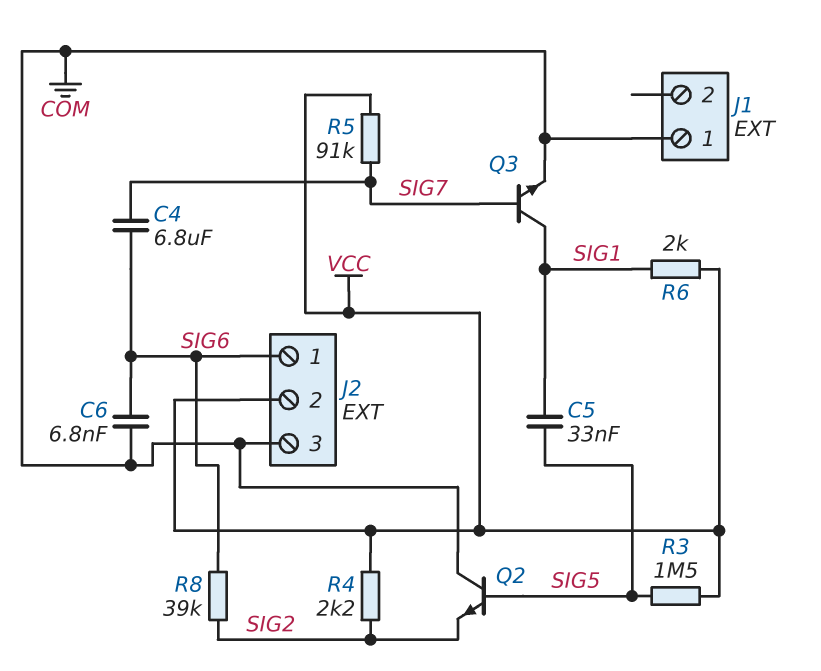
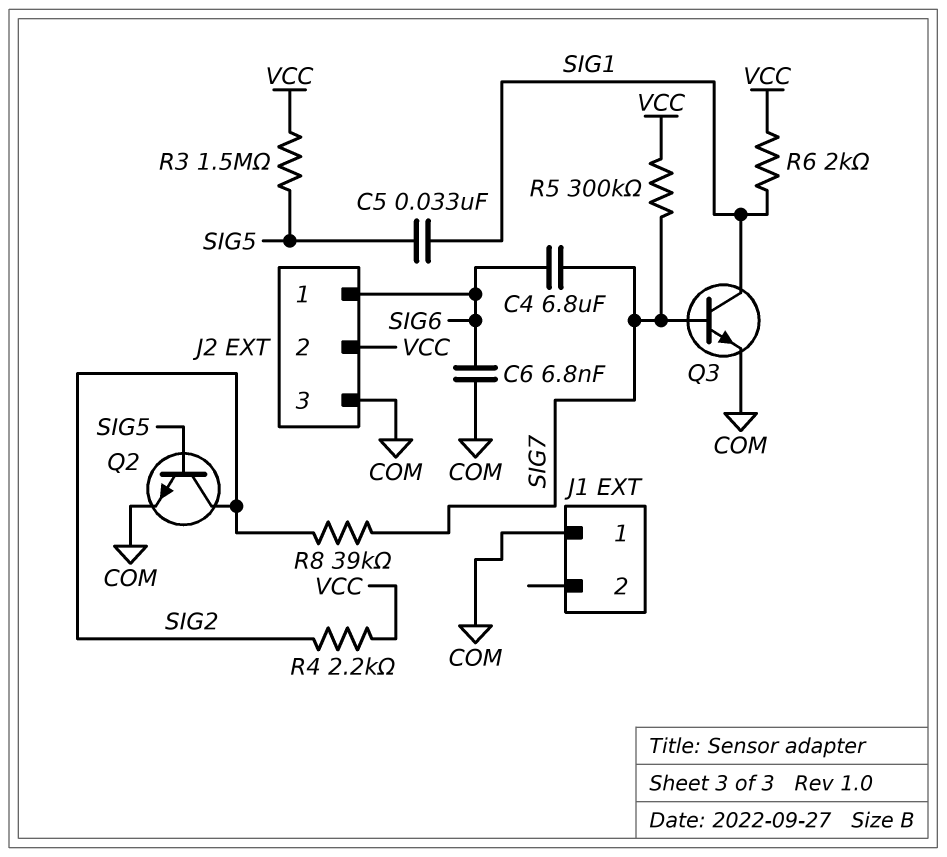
Q2: NPN (B SIG5, C COM, E SIG2) -> NPN (B SIG5, C SIG2, E COM)
R5: 91k (SIG7, VCC) -> 300k (SIG7, VCC)
R8: 39k (SIG2, SIG6) -> 39k (SIG2, SIG7)

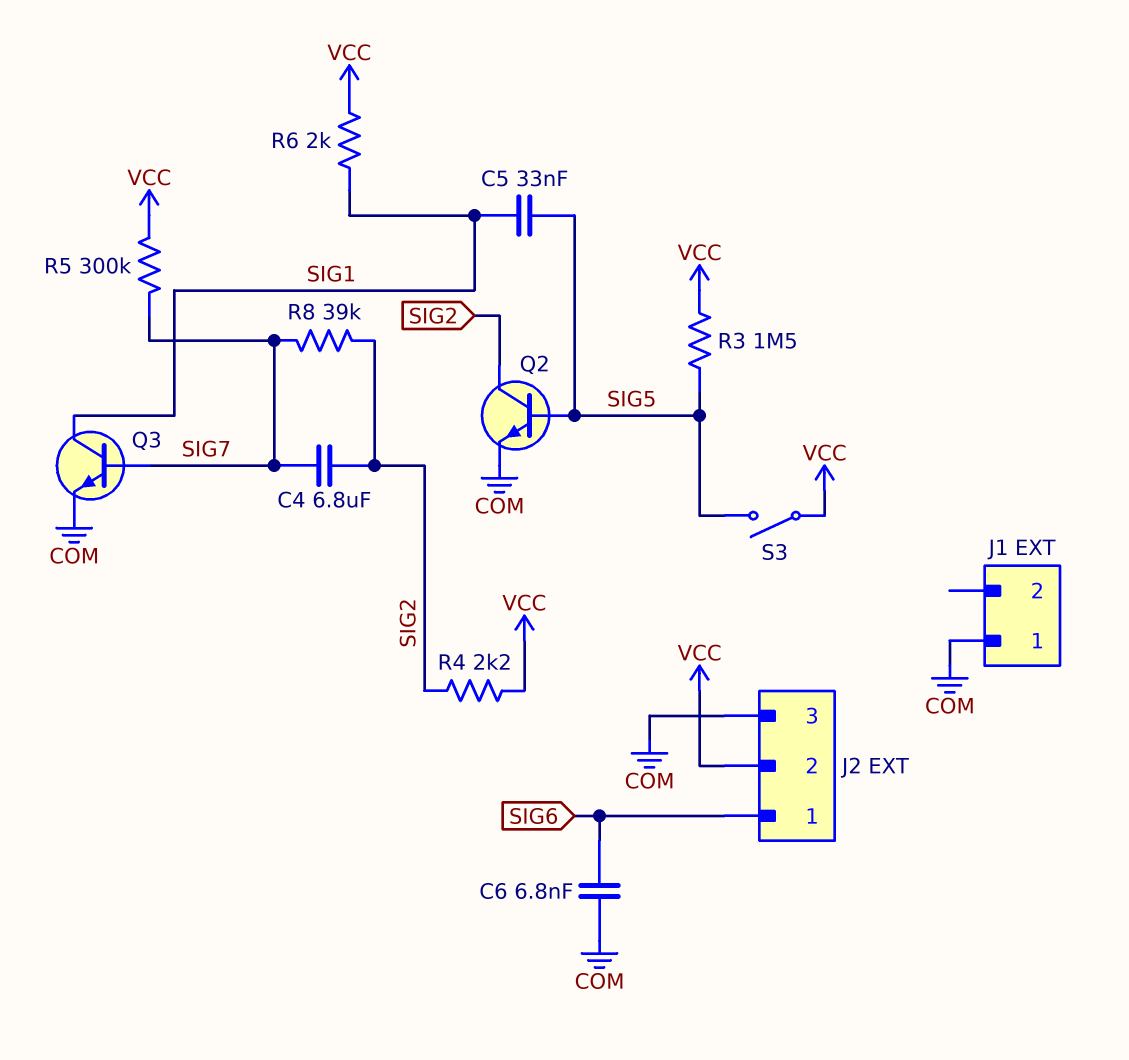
C4: 6.8uF (SIG6, SIG7) -> 6.8uF (SIG2, SIG7)
S3: none -> switch (SIG5, VCC)

